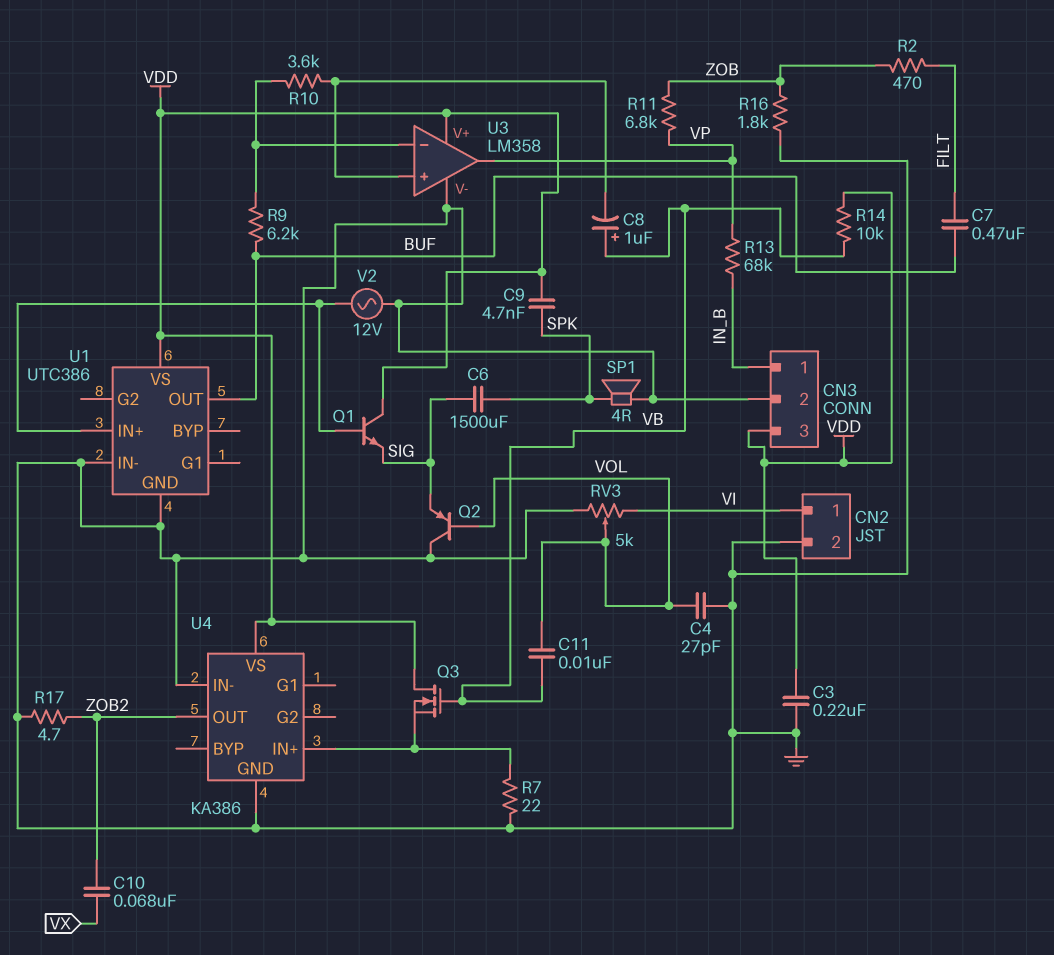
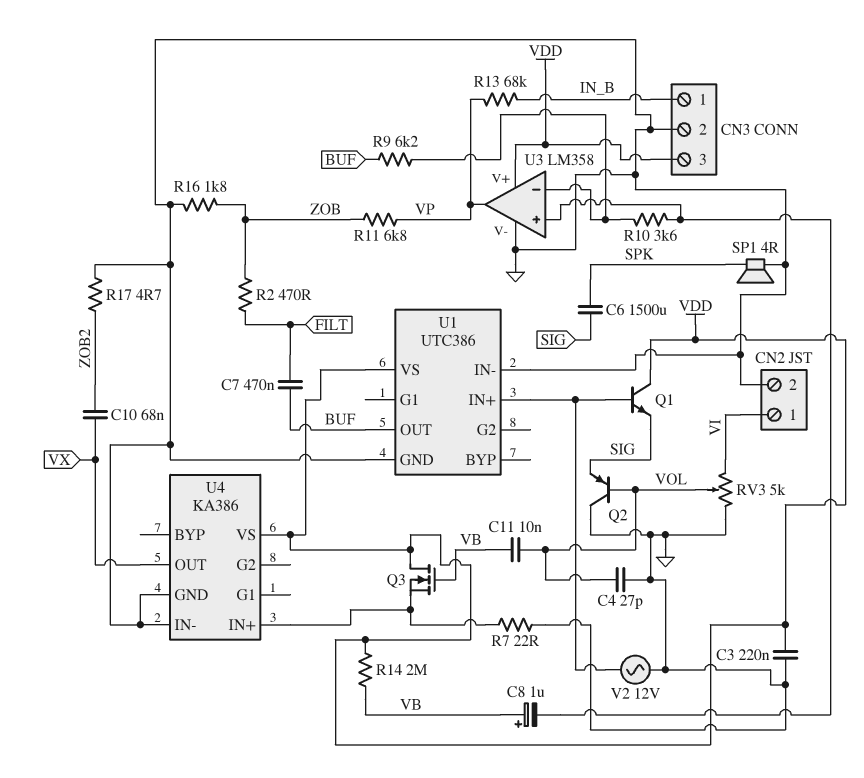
C9: 4.7nF (SPK, VDD) -> none
R14: 10k (VB, VDD) -> 2M (VB, VDD)
U4 pin OUT: ZOB2 -> VX

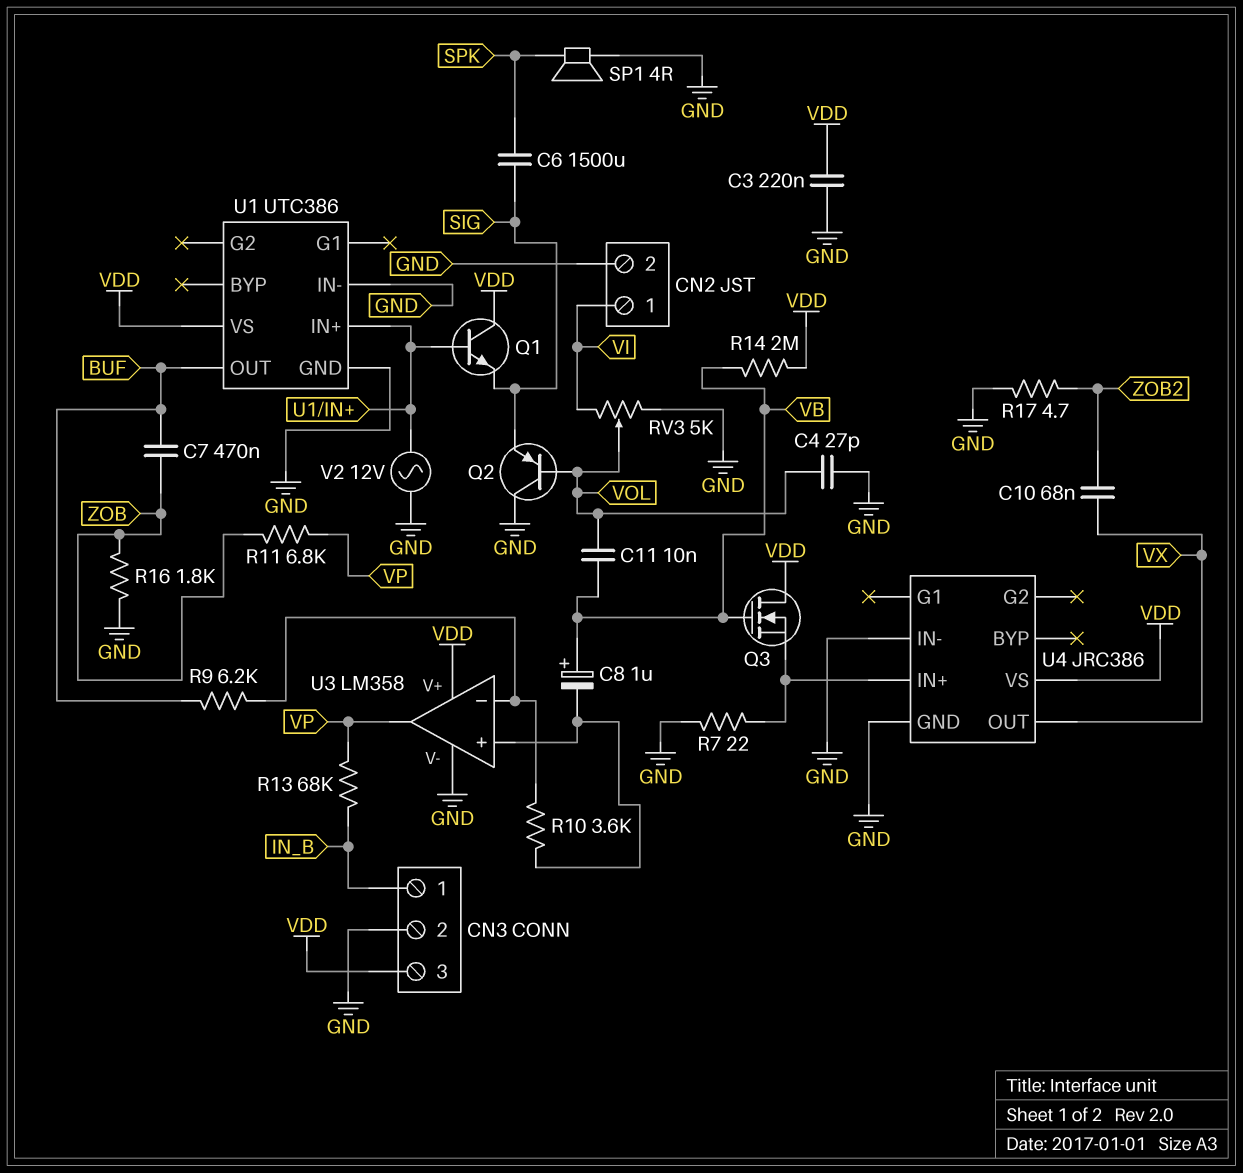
C7: 470nF (BUF, FILT) -> 470nF (BUF, ZOB)
R2: 470 (FILT, ZOB) -> none
U4: KA386 -> JRC386

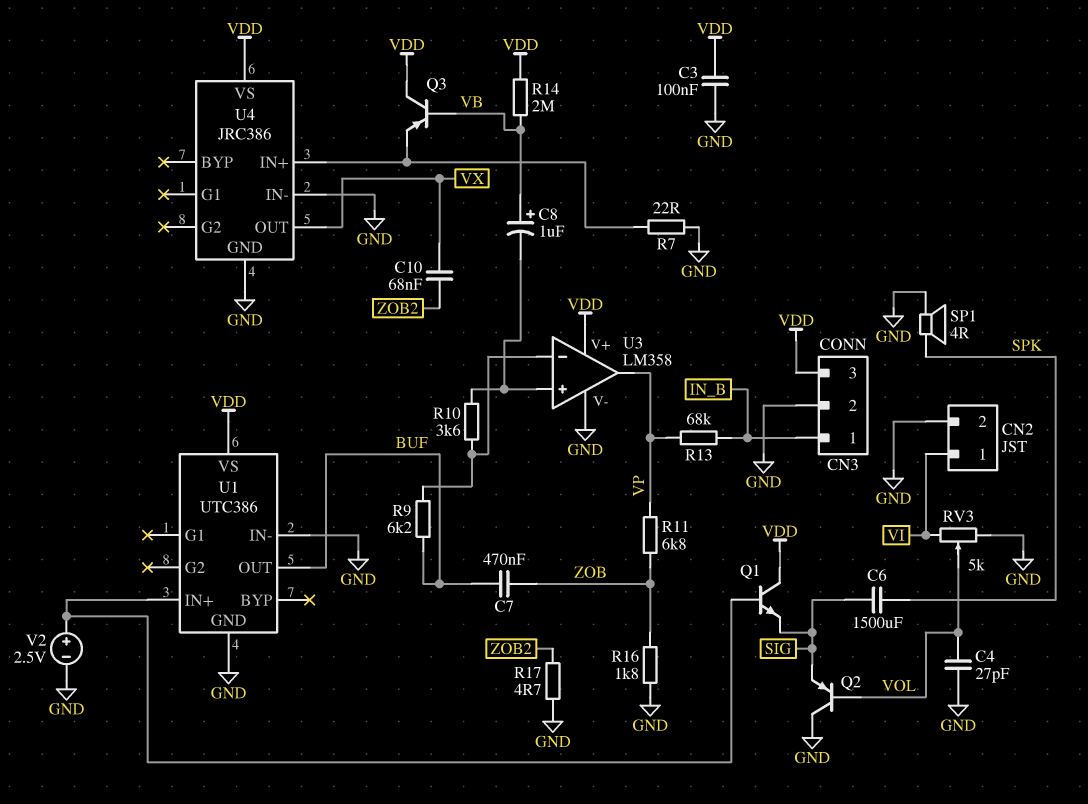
C3: 220nF (GND, VDD) -> 100nF (GND, VDD)
C11: 10nF (VB, VOL) -> none
Q3: NMOS (G VB, D VDD, S U4/IN+) -> PNP (B VB, C VDD, E U4/IN+)
V2: AC 12V (GND, U1/IN+) -> 2.5V (plus U1/IN+, minus GND)

